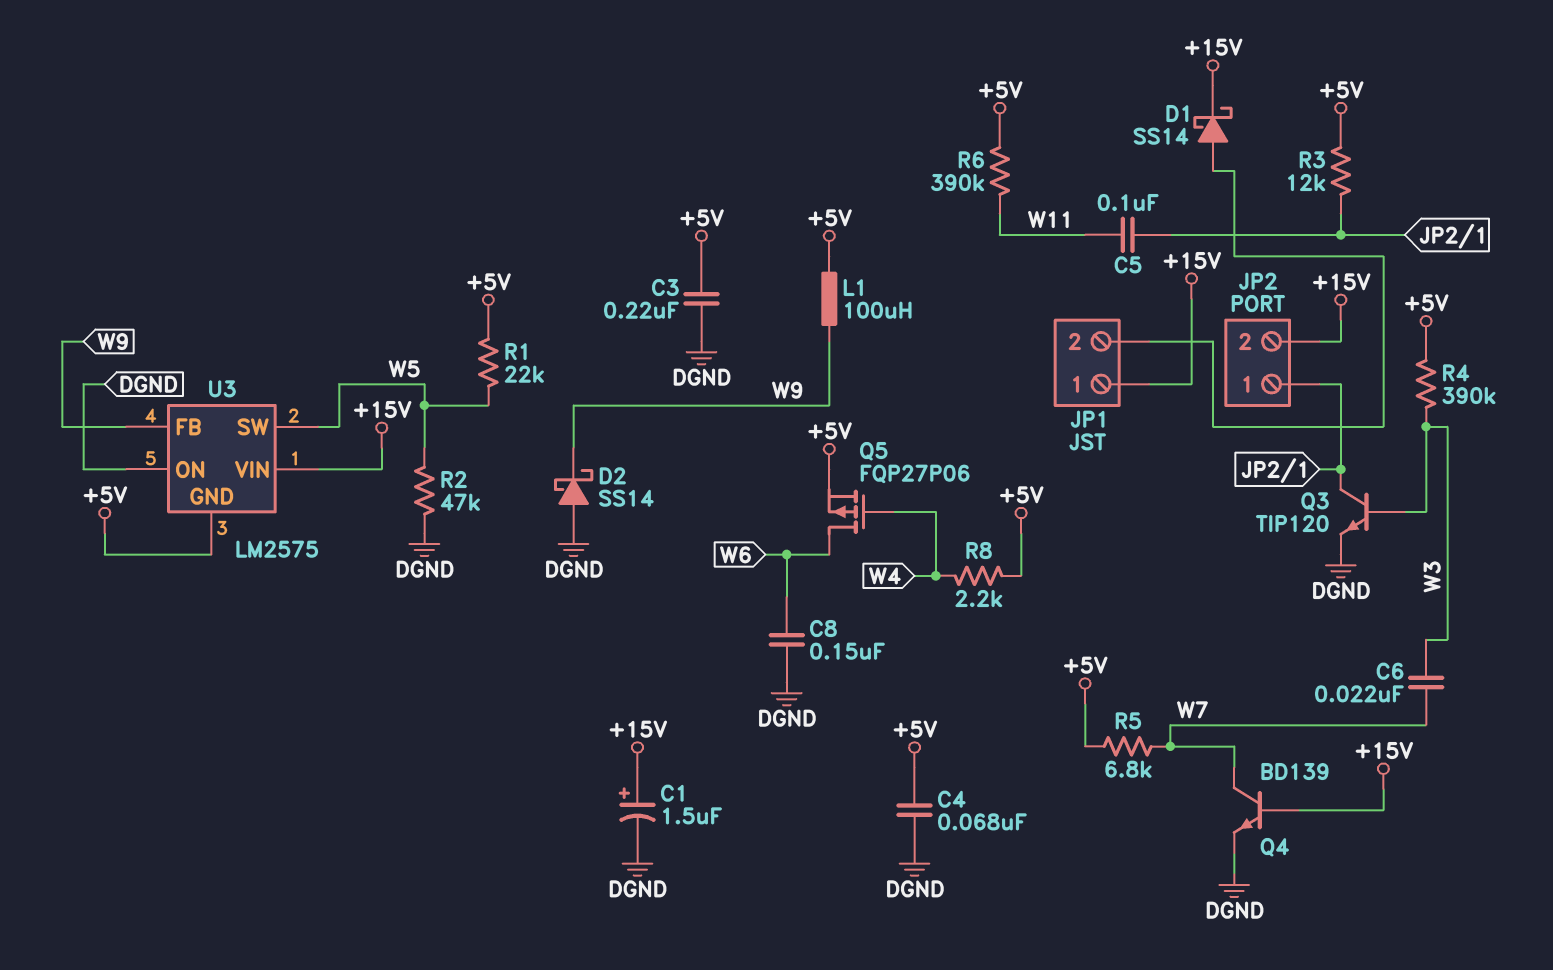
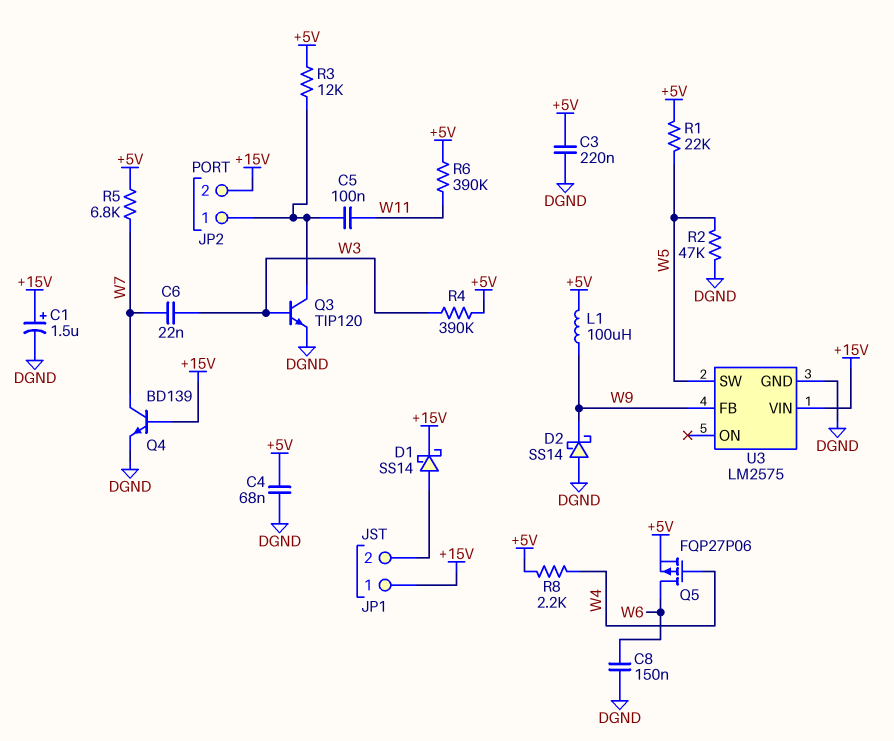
U3 pin GND: +5V -> DGND
U3 pin ON: DGND -> none

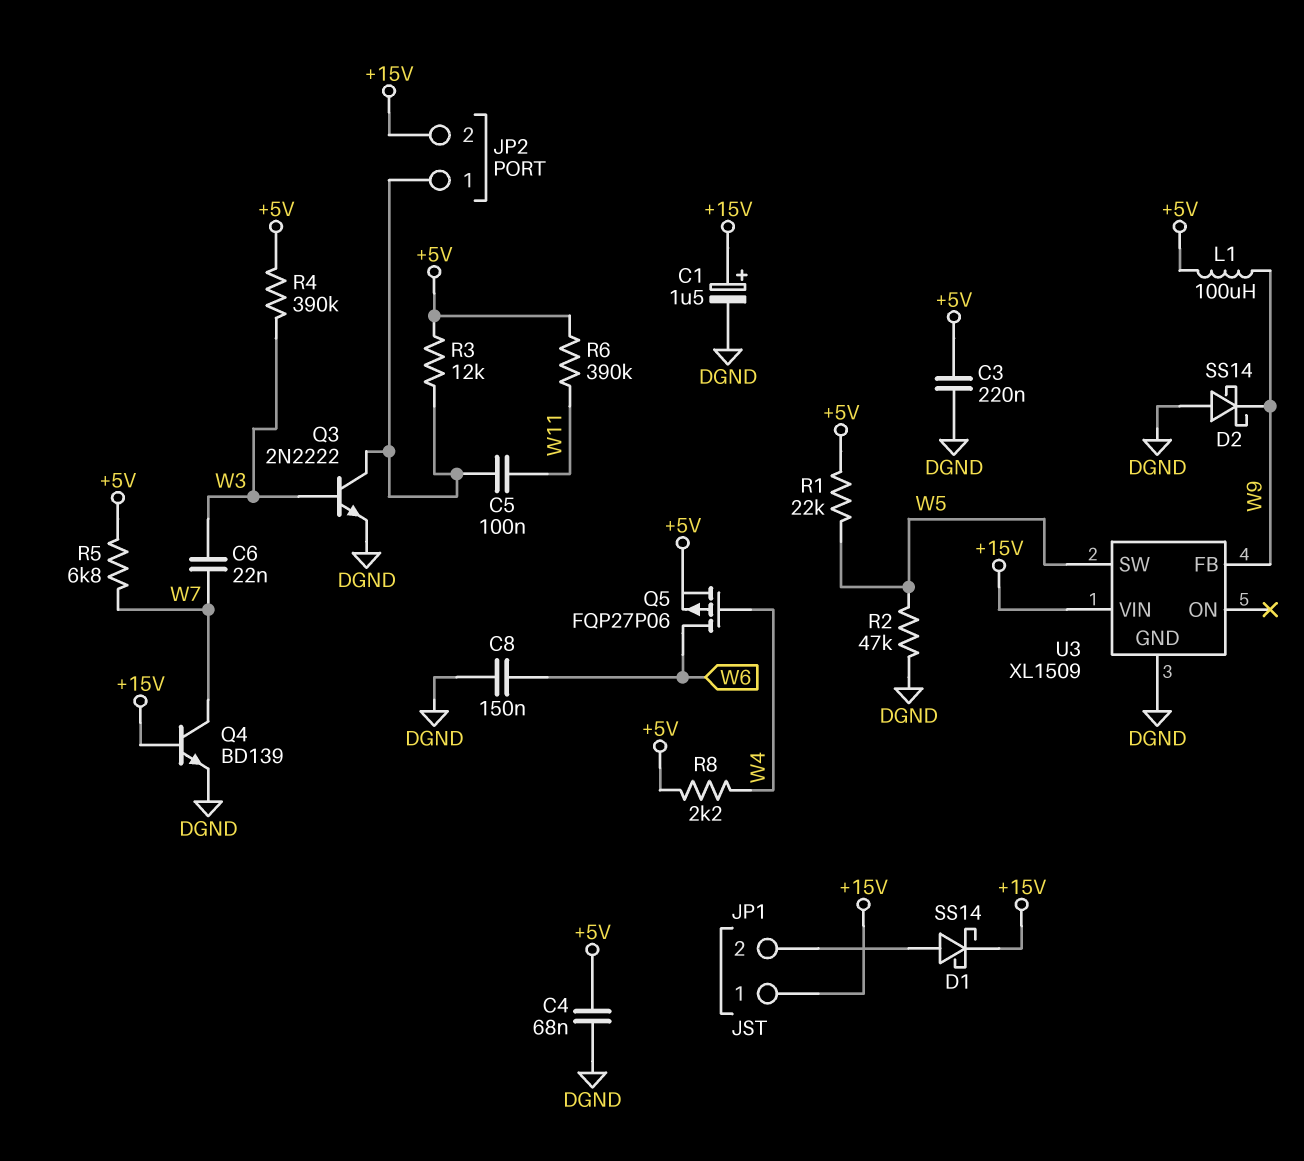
Q3: NPN TIP120 (B W3, C JP2/1, E DGND) -> NPN 2N2222 (B W3, C JP2/1, E DGND)
U3: LM2575 -> XL1509

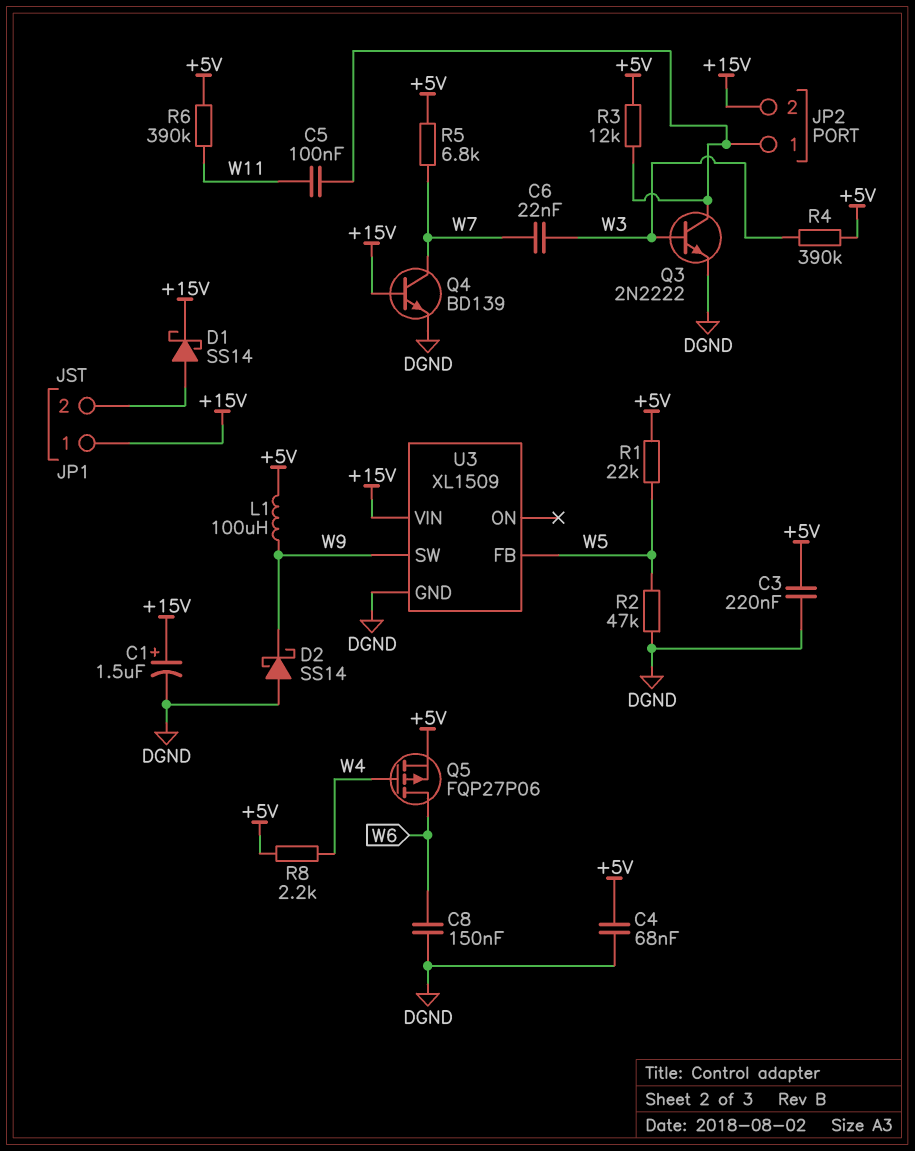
U3 pin FB: W9 -> W5
U3 pin SW: W5 -> W9

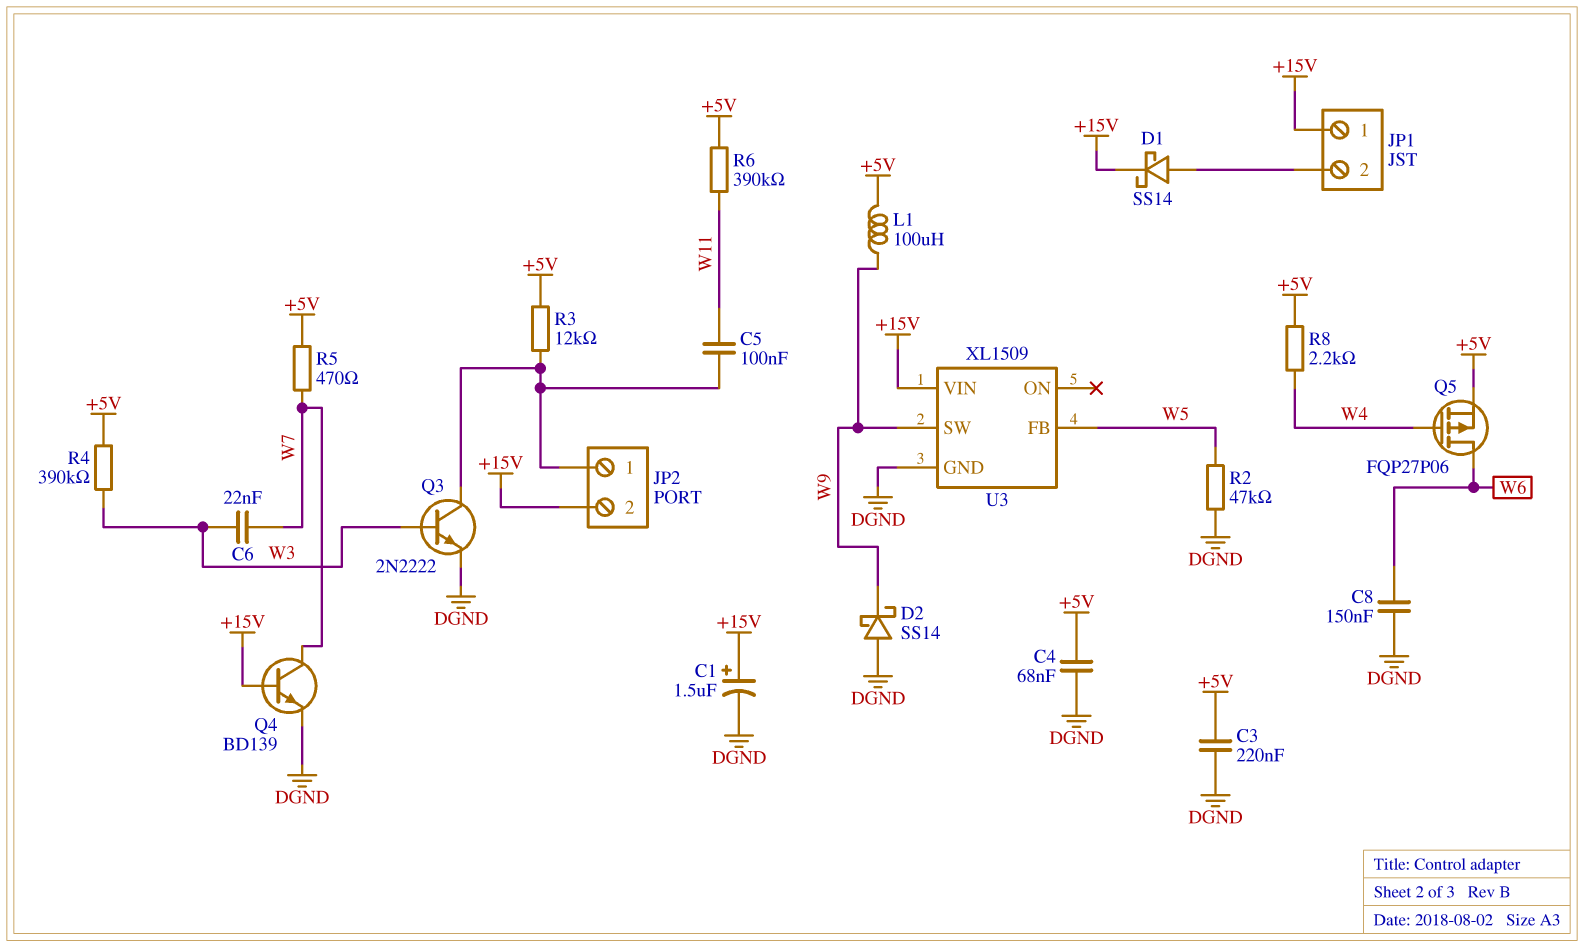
R1: 22k (+5V, W5) -> none
R5: 6.8k (+5V, W7) -> 470 (+5V, W7)

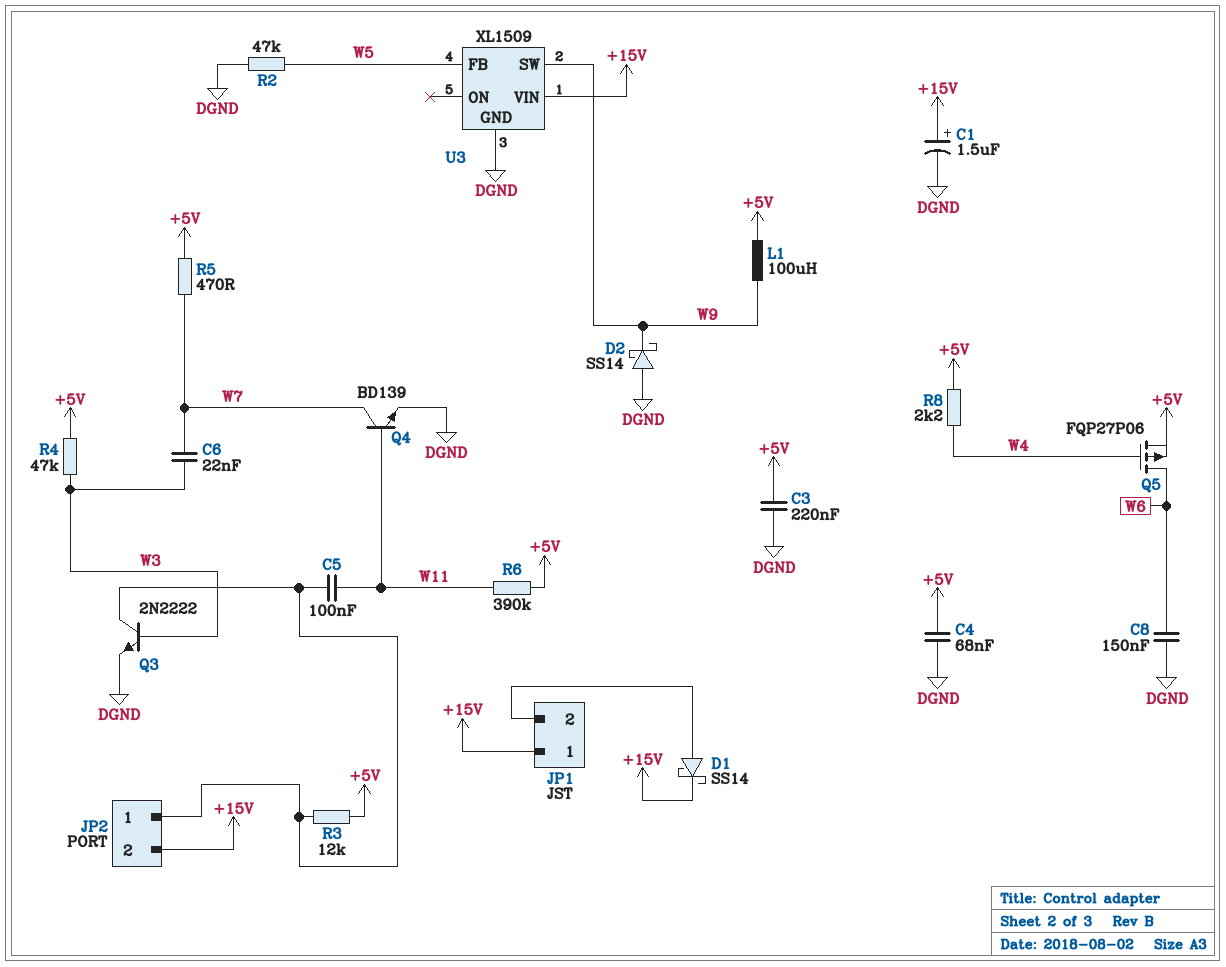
Q4: NPN BD139 (B +15V, C W7, E DGND) -> NPN BD139 (B W11, C W7, E DGND)
R4: 390k (+5V, W3) -> 47k (+5V, W3)

